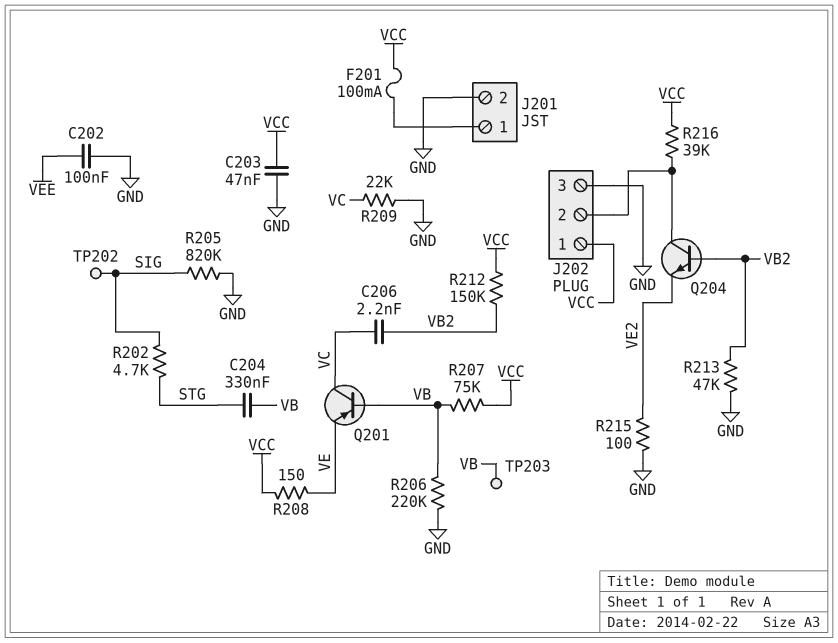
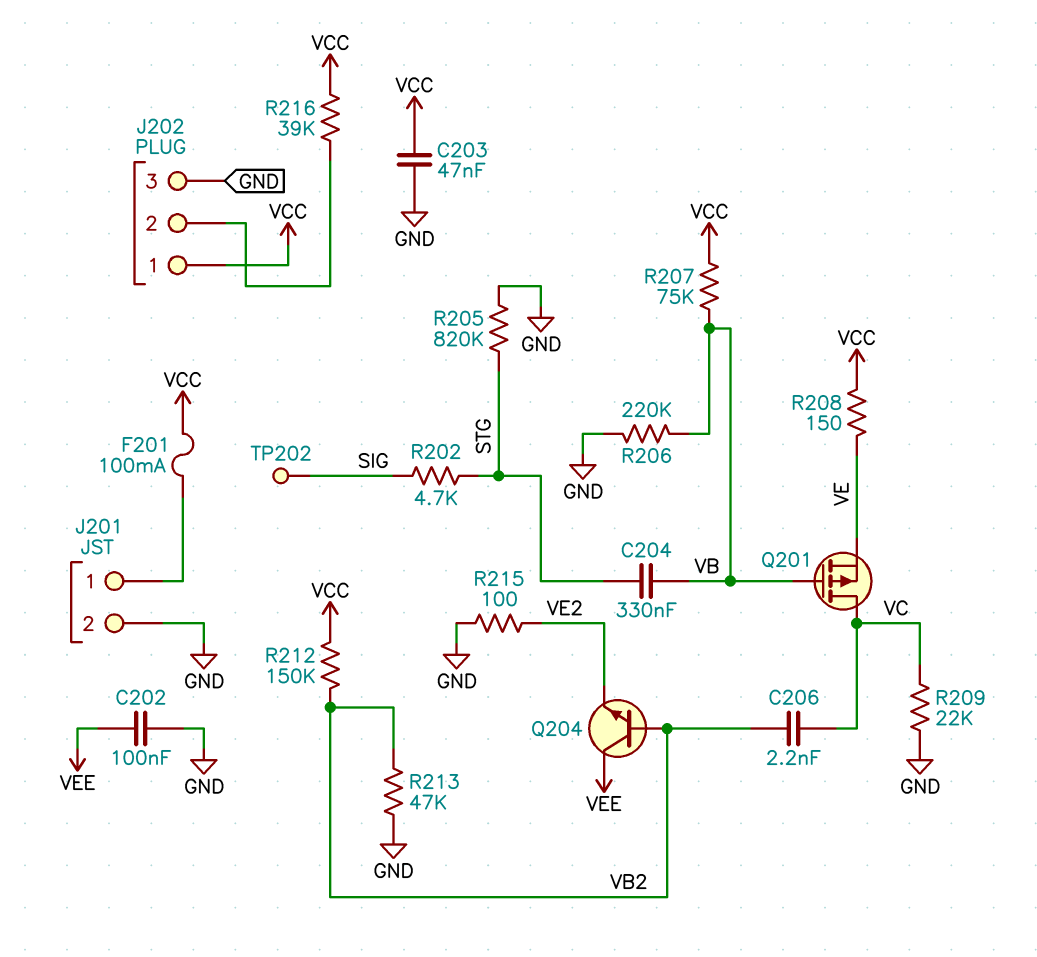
Q201: PNP (B VB, C VC, E VE) -> PMOS (G VB, D VC, S VE)
Q204: NPN (B VB2, C J202/2, E VE2) -> NPN (B VB2, C VEE, E VE2)
R205: 820k (GND, SIG) -> 820k (GND, STG)
TP203: test point (VB) -> none

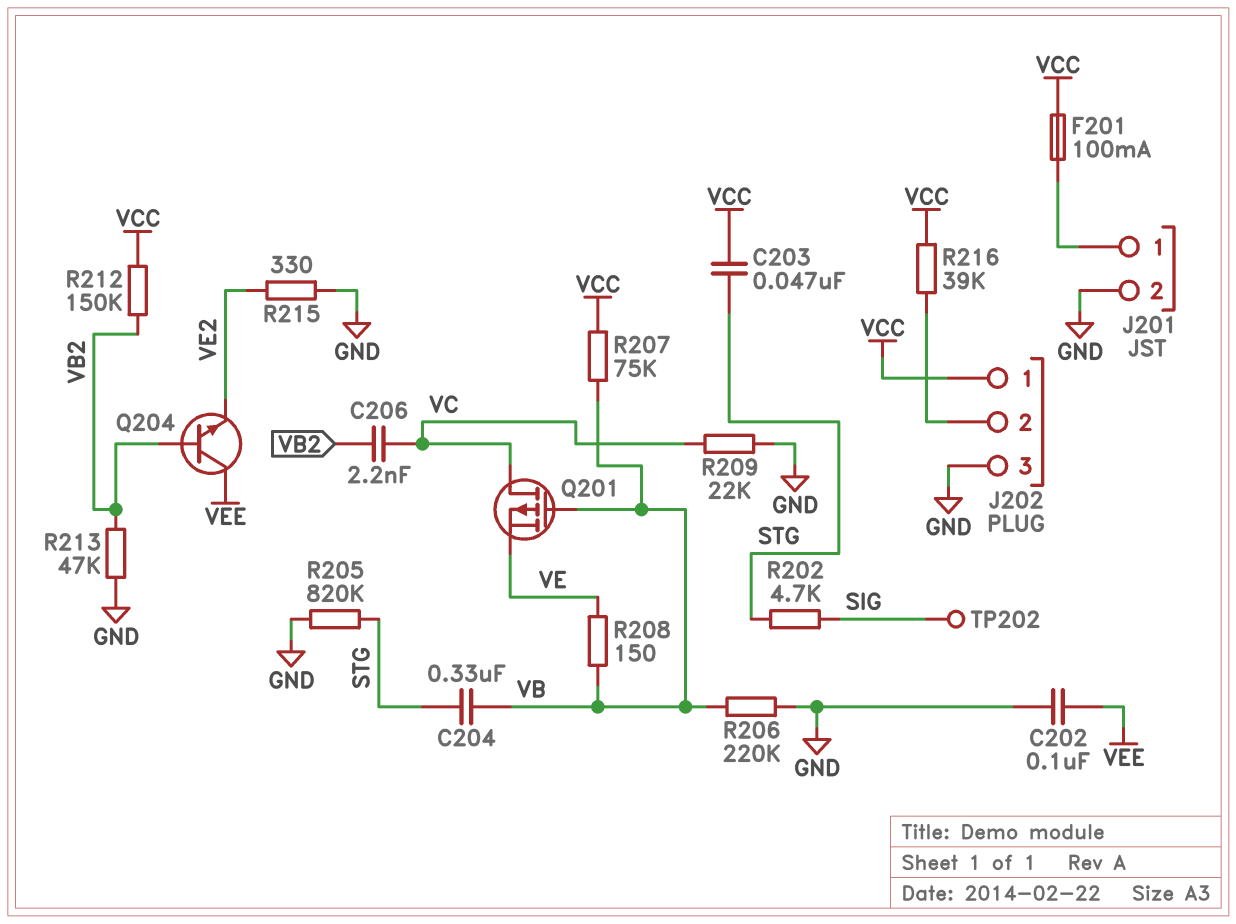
C203: 47nF (GND, VCC) -> 47nF (STG, VCC)
R208: 150 (VCC, VE) -> 150 (VB, VE)
R215: 100 (GND, VE2) -> 330 (GND, VE2)

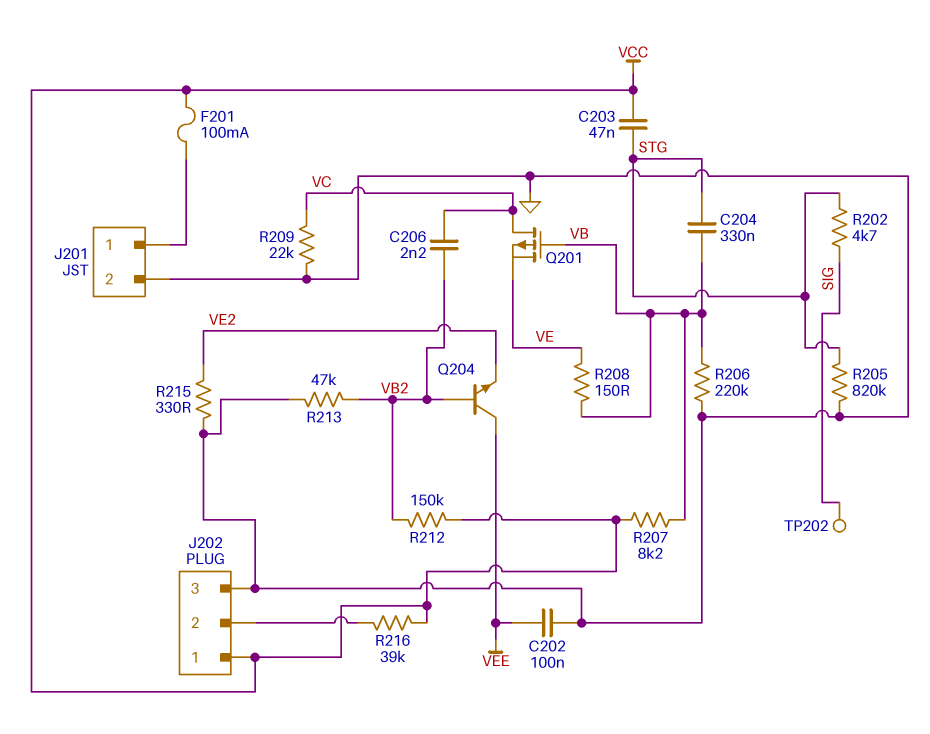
R207: 75k (VB, VCC) -> 8.2k (VB, VCC)

